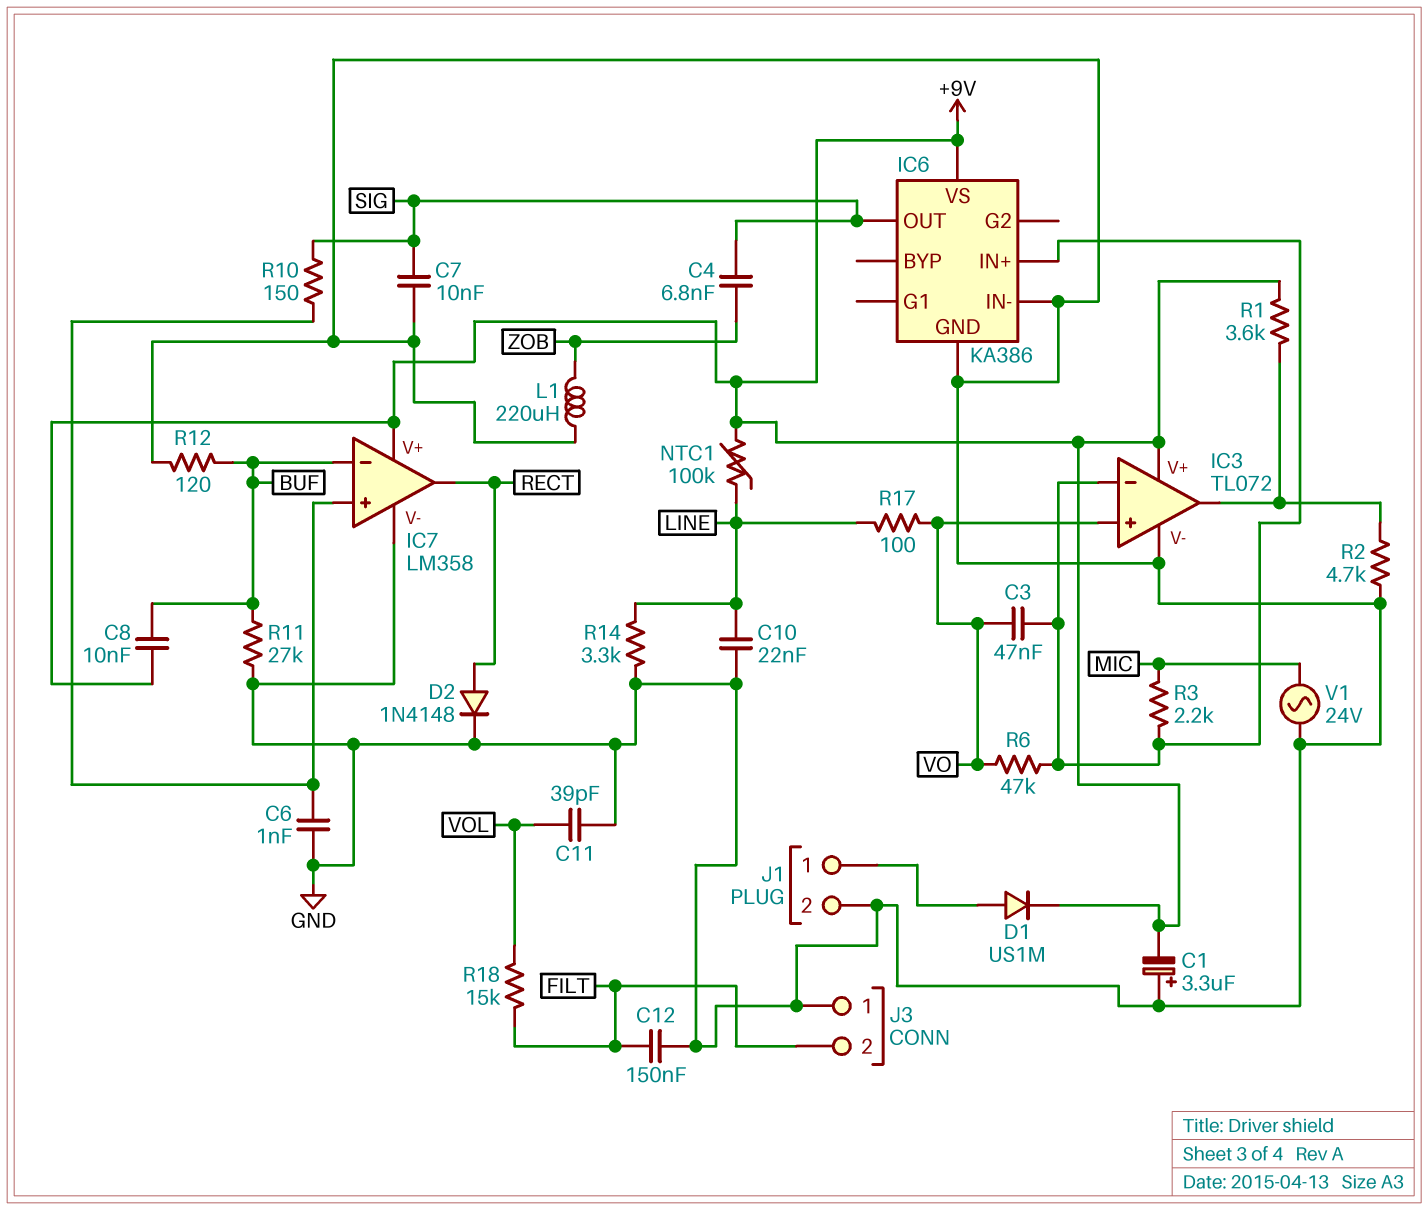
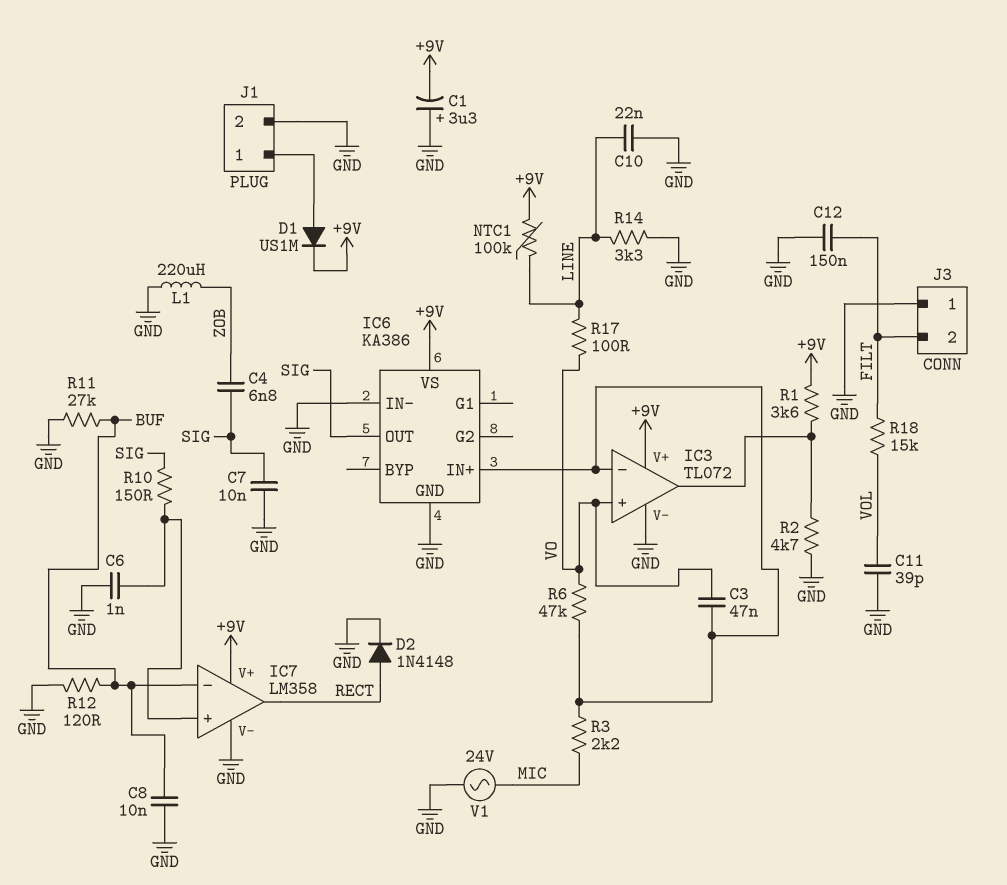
C8: 10nF (+9V, BUF) -> 10nF (BUF, GND)

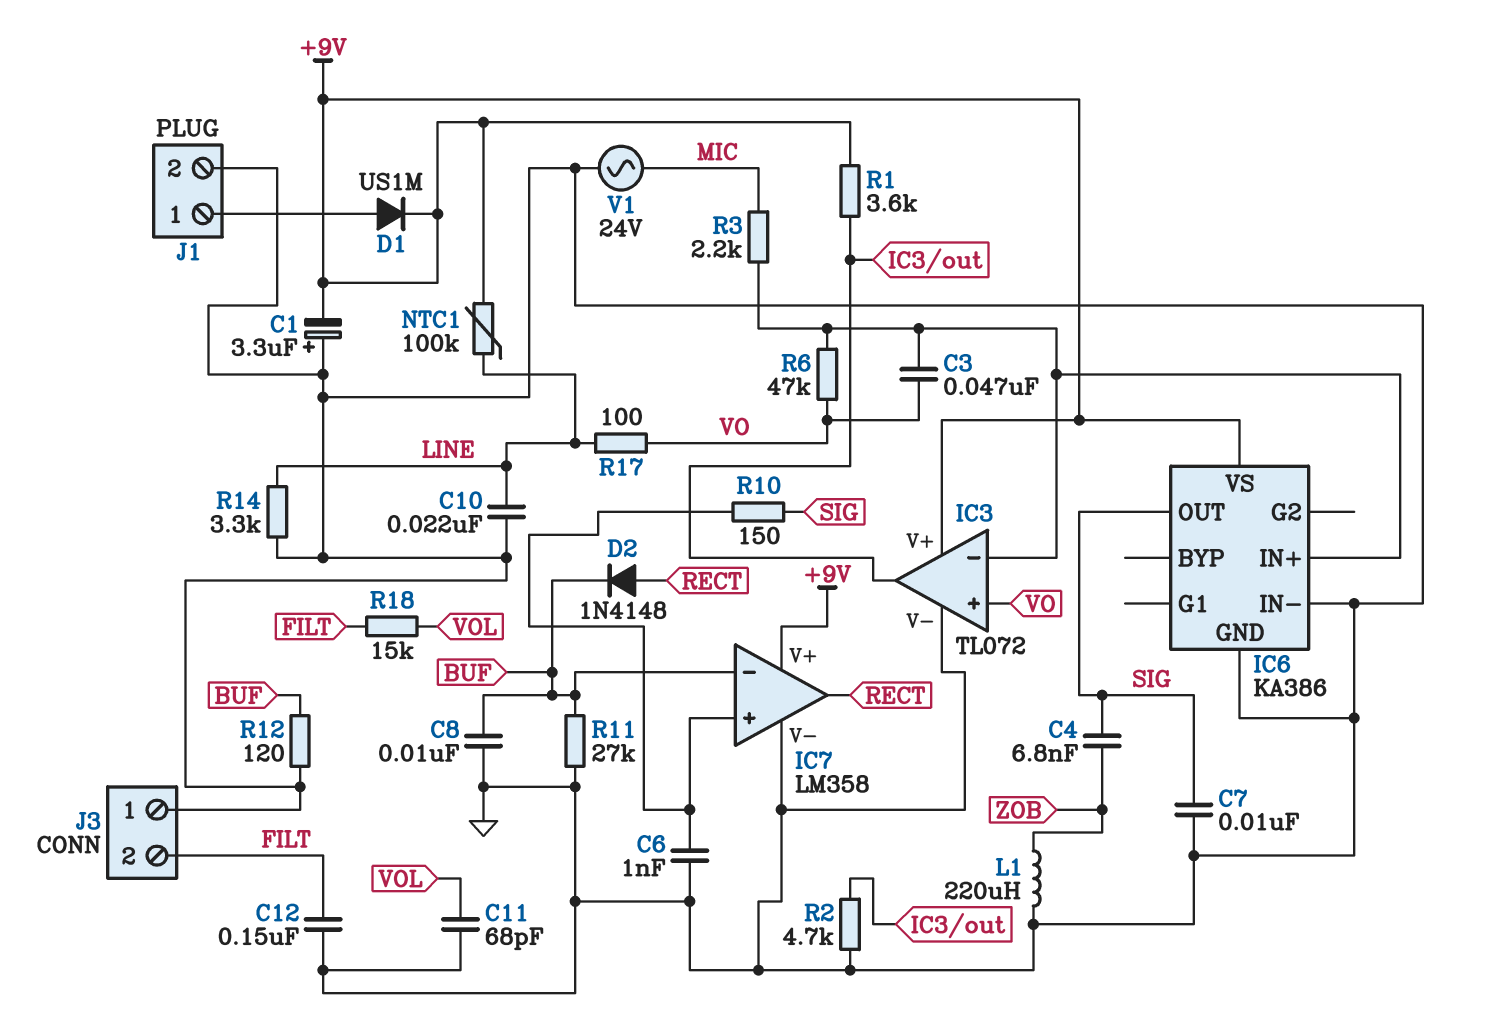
C11: 39pF (GND, VOL) -> 68pF (GND, VOL)
D2: diode 1N4148 (A RECT, K GND) -> diode 1N4148 (A RECT, K BUF)

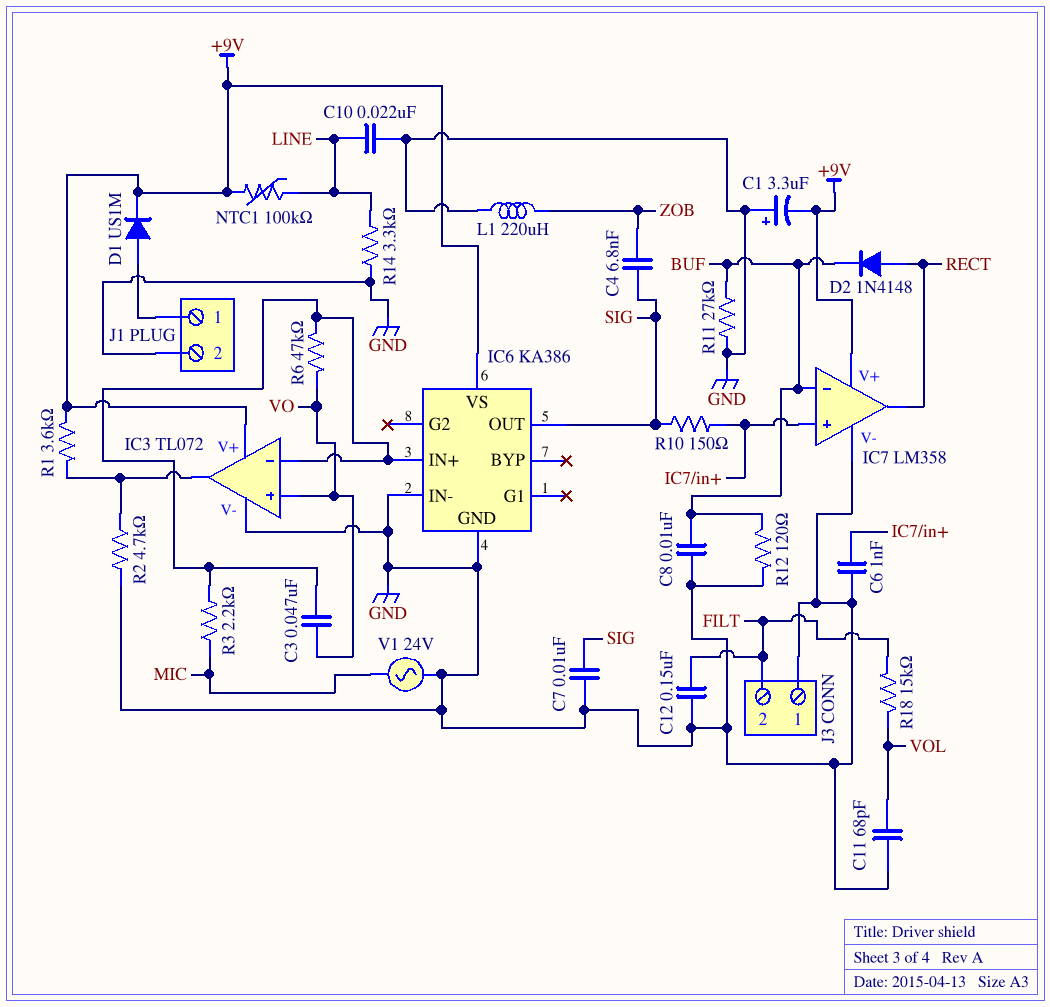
R17: 100 (LINE, VO) -> none

